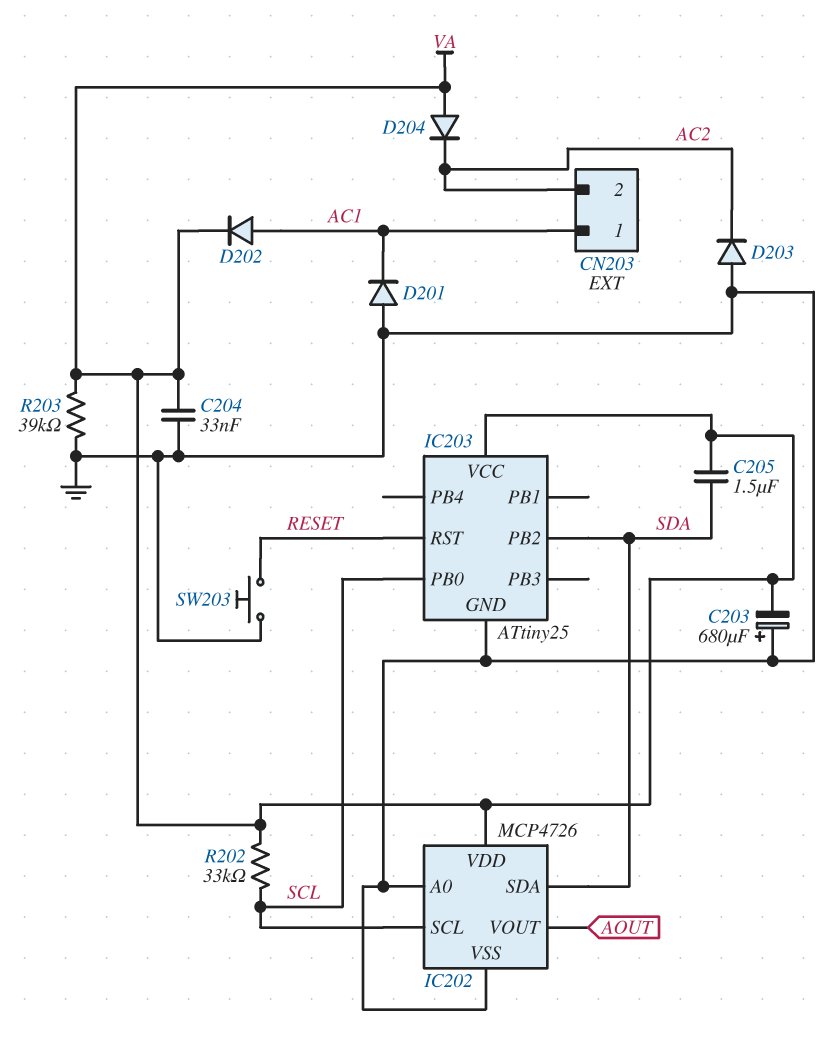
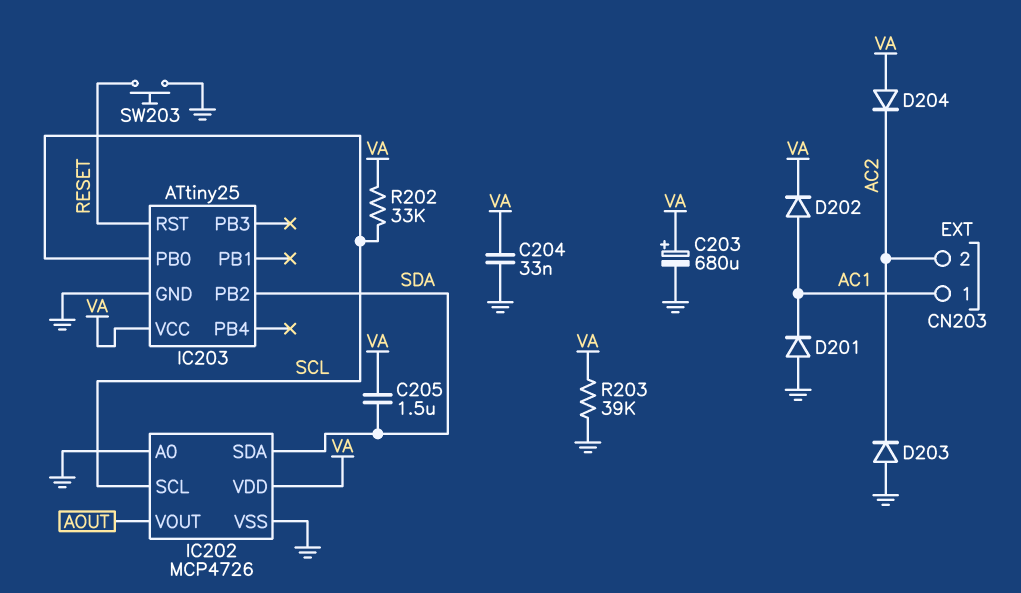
C203: 680uF (plus GND, minus VA) -> 680uF (plus VA, minus GND)

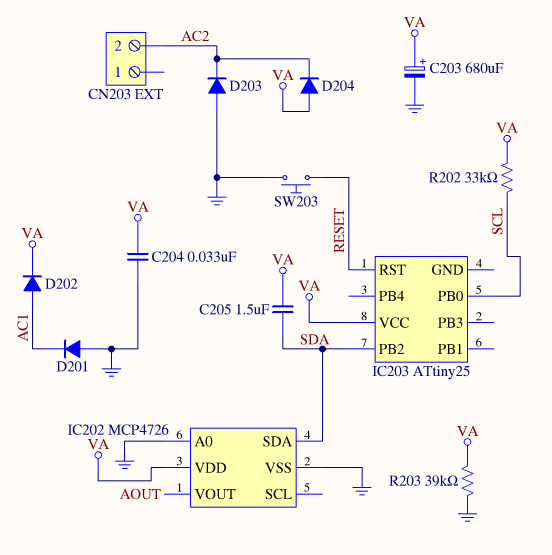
CN203 pin 1: AC1 -> none
IC202 pin SCL: SCL -> none
IC203 pin GND: GND -> none

